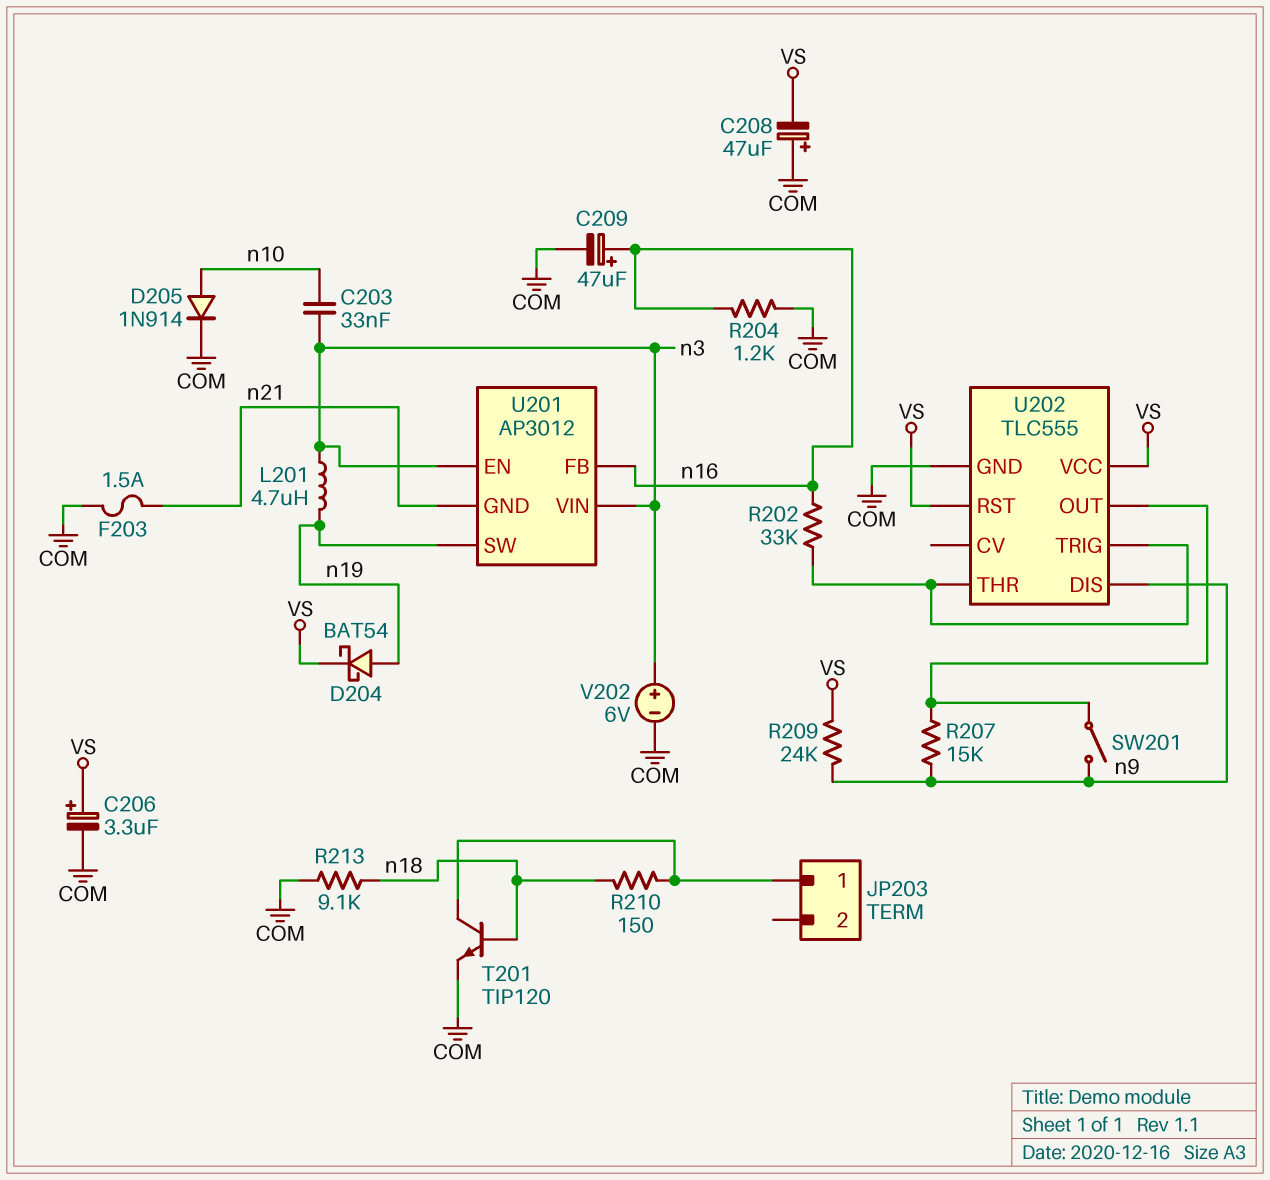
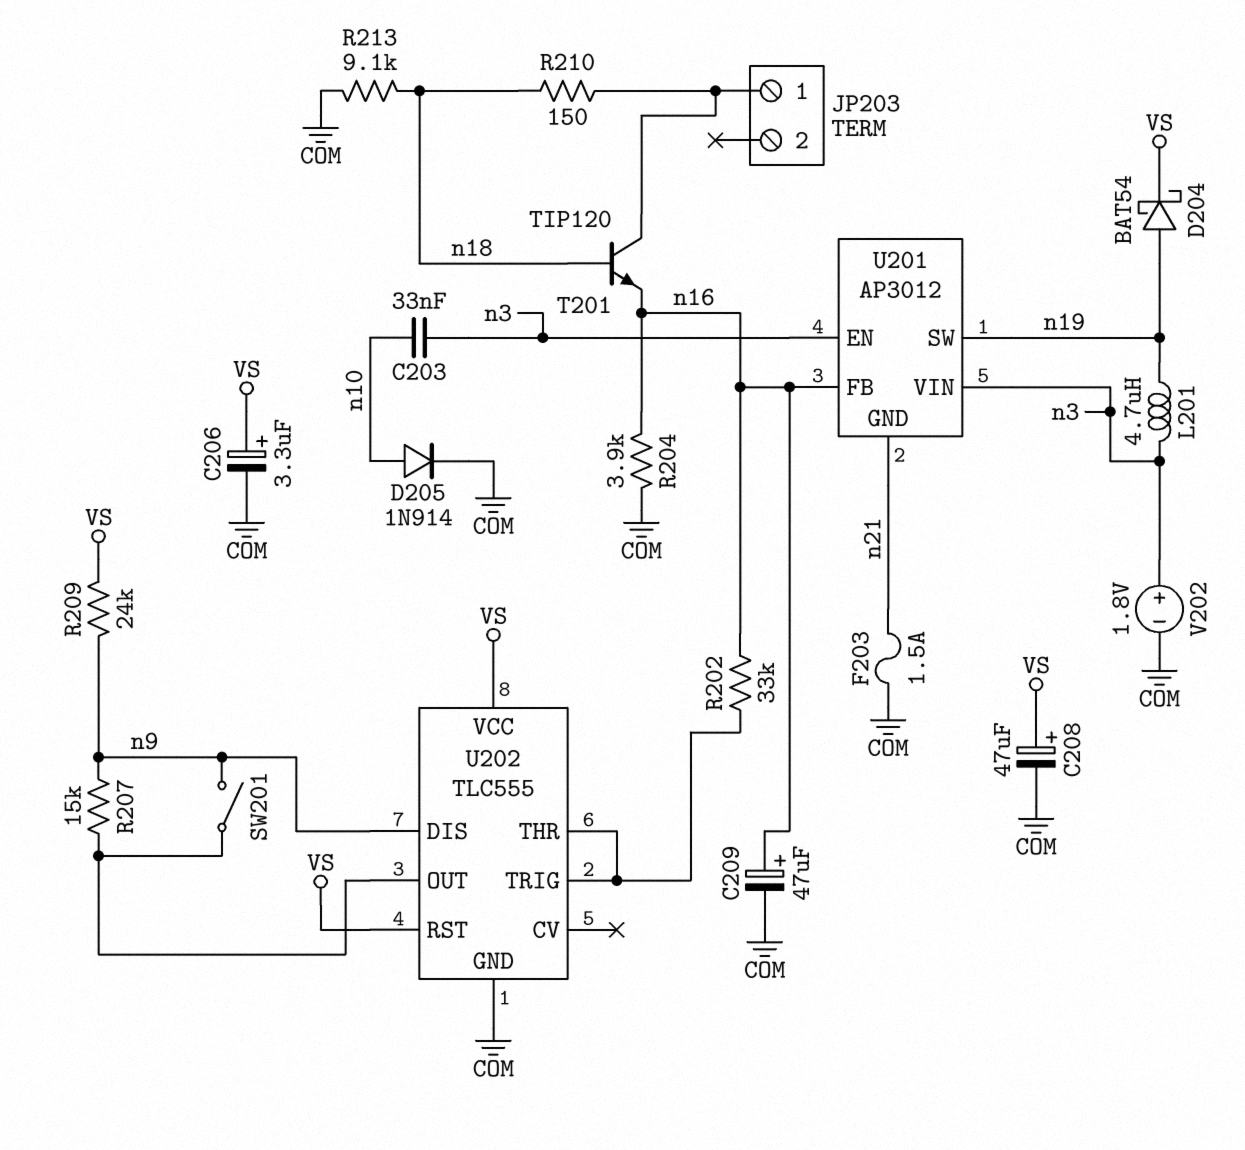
C208: 47uF (plus COM, minus VS) -> 47uF (plus VS, minus COM)
R204: 1.2k (COM, n16) -> 3.9k (COM, n16)
T201: NPN TIP120 (B n18, C JP203/1, E COM) -> NPN TIP120 (B n18, C JP203/1, E n16)
V202: 6V (plus n3, minus COM) -> 1.8V (plus n3, minus COM)

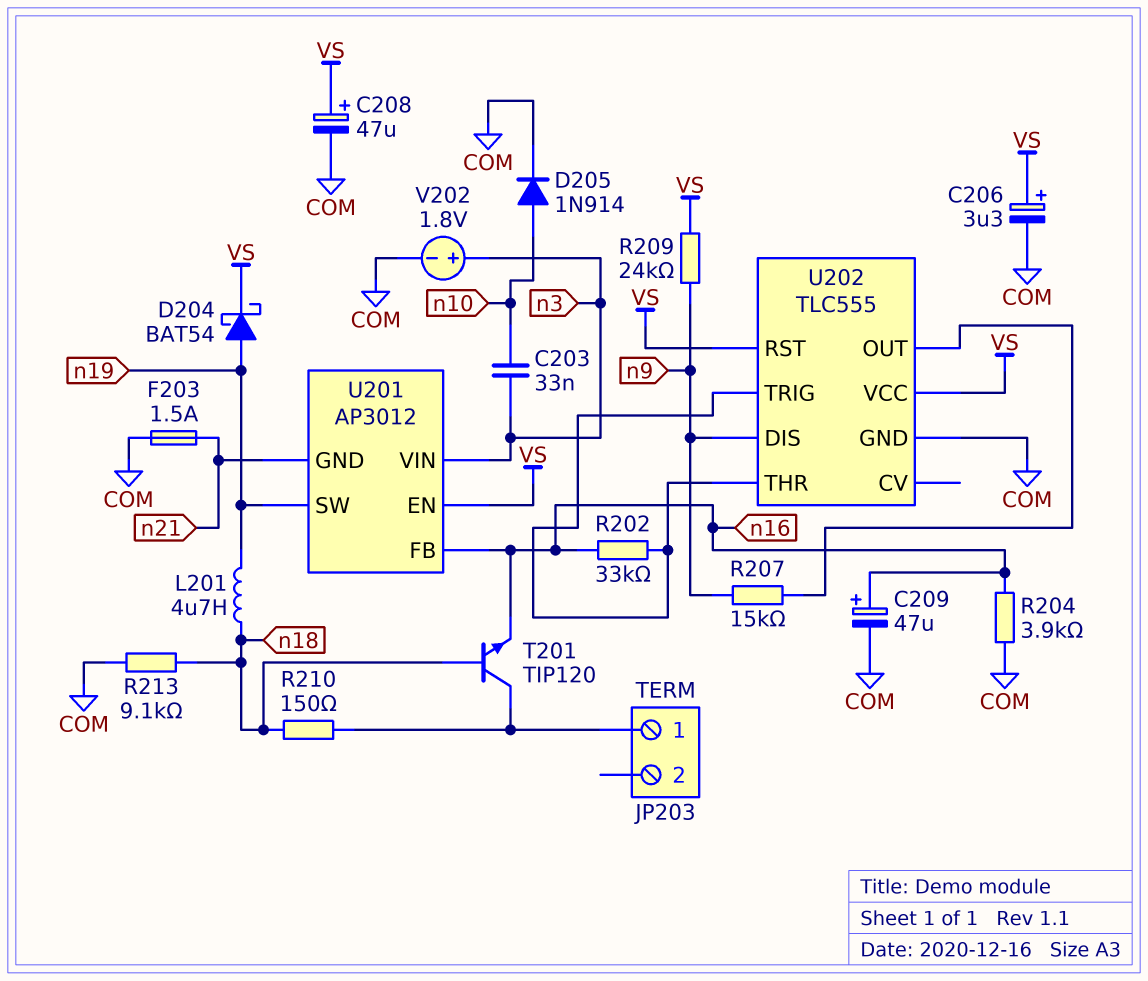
L201: 4.7uH (n3, n19) -> 4.7uH (n18, n19)
SW201: switch (U202/OUT, n9) -> none
U201 pin EN: n3 -> VS

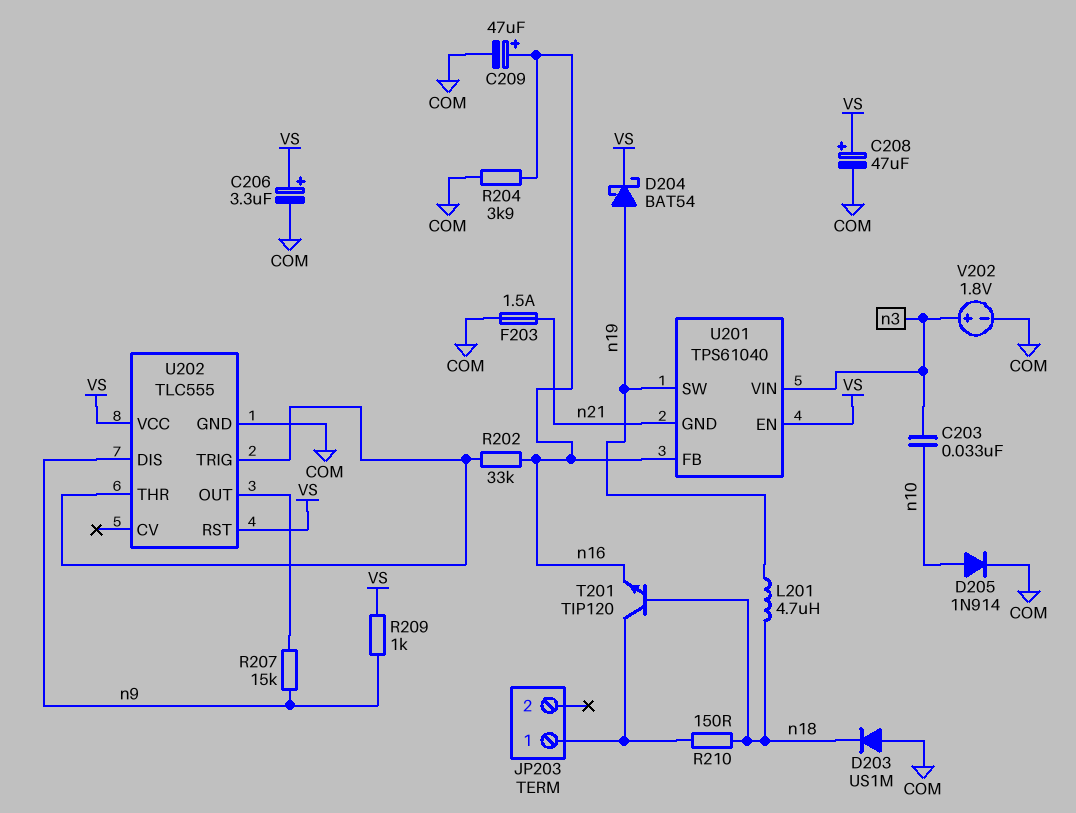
D203: none -> diode US1M (A COM, K n18)
R209: 24k (VS, n9) -> 1k (VS, n9)
R213: 9.1k (COM, n18) -> none
U201: AP3012 -> TPS61040

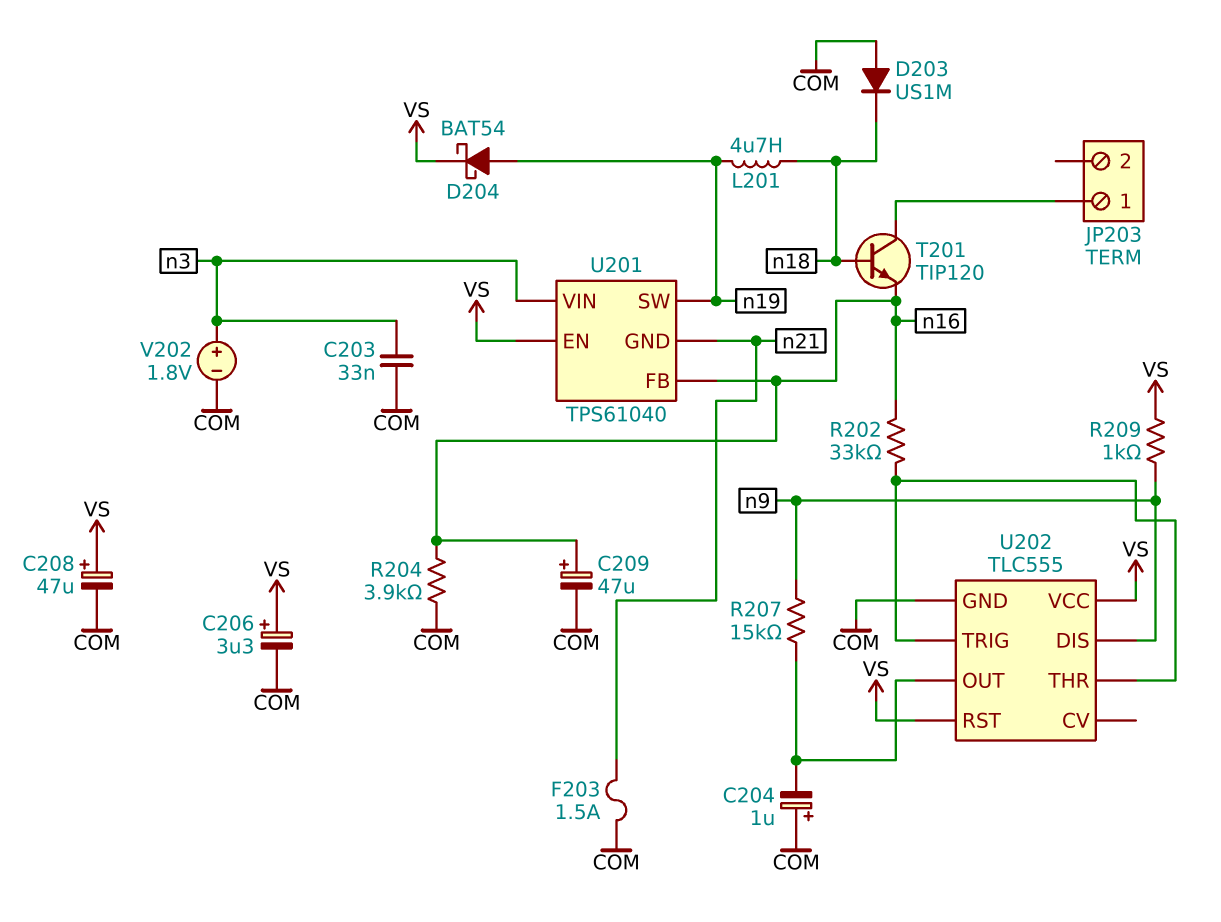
C203: 33nF (n3, n10) -> 33nF (COM, n3)
C204: none -> 1uF (plus COM, minus U202/OUT)
D205: diode 1N914 (A n10, K COM) -> none
R210: 150 (JP203/1, n18) -> none

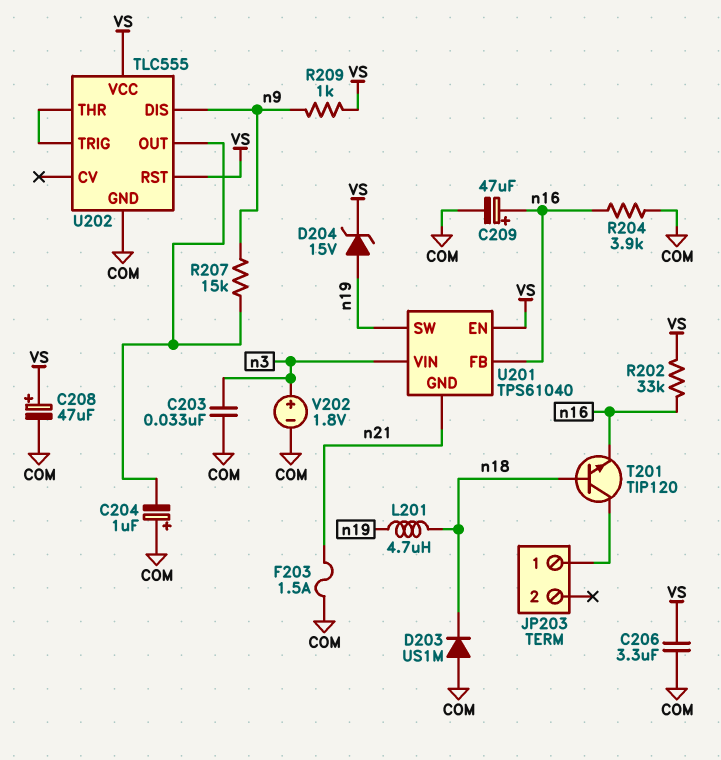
C206: 3.3uF (plus VS, minus COM) -> 3.3uF (COM, VS)
D204: schottky BAT54 (A n19, K VS) -> zener 15V (A n19, K VS)
R202: 33k (U202/THR, n16) -> 33k (VS, n16)

